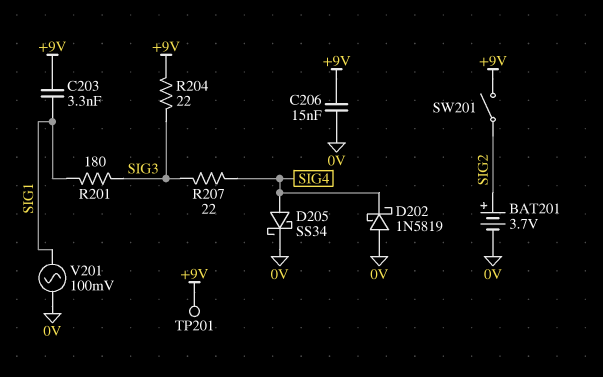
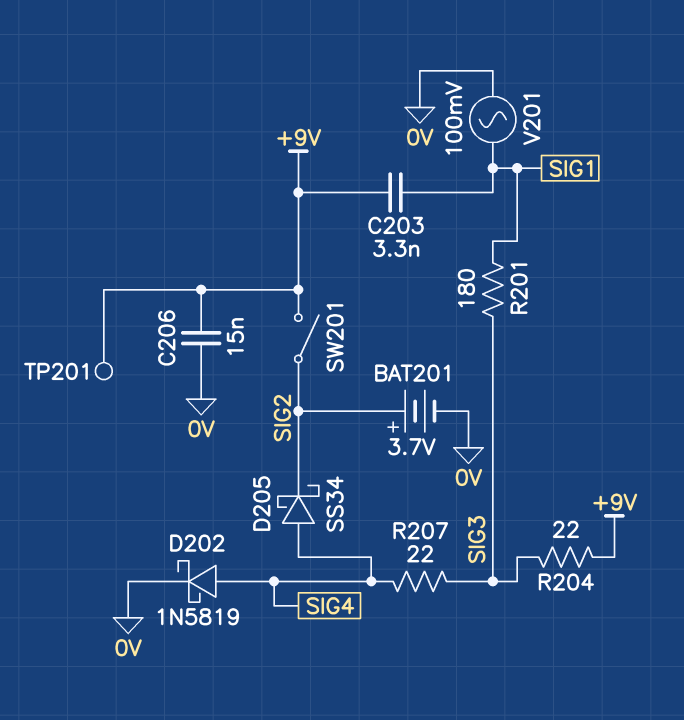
D202: schottky 1N5819 (A 0V, K SIG4) -> schottky 1N5819 (A SIG4, K 0V)
D205: schottky SS34 (A SIG4, K 0V) -> schottky SS34 (A SIG4, K SIG2)

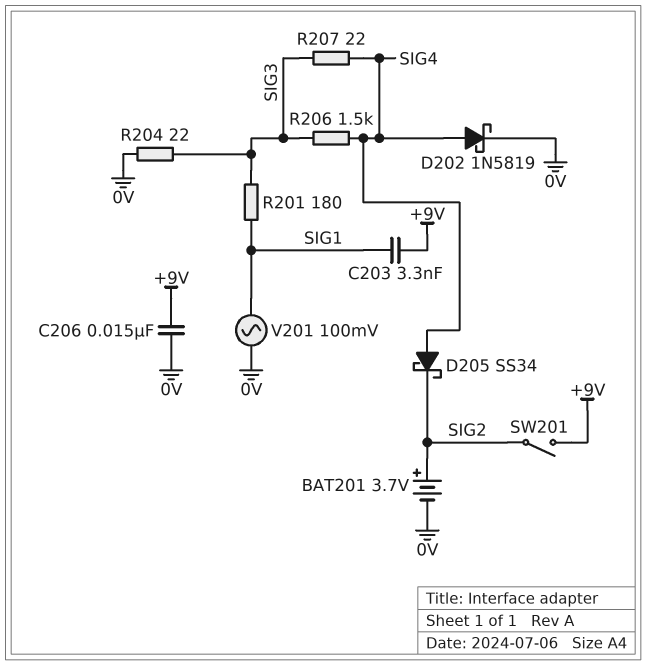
R204: 22 (+9V, SIG3) -> 22 (0V, SIG3)
R206: none -> 1.5k (SIG3, SIG4)
TP201: test point (+9V) -> none

